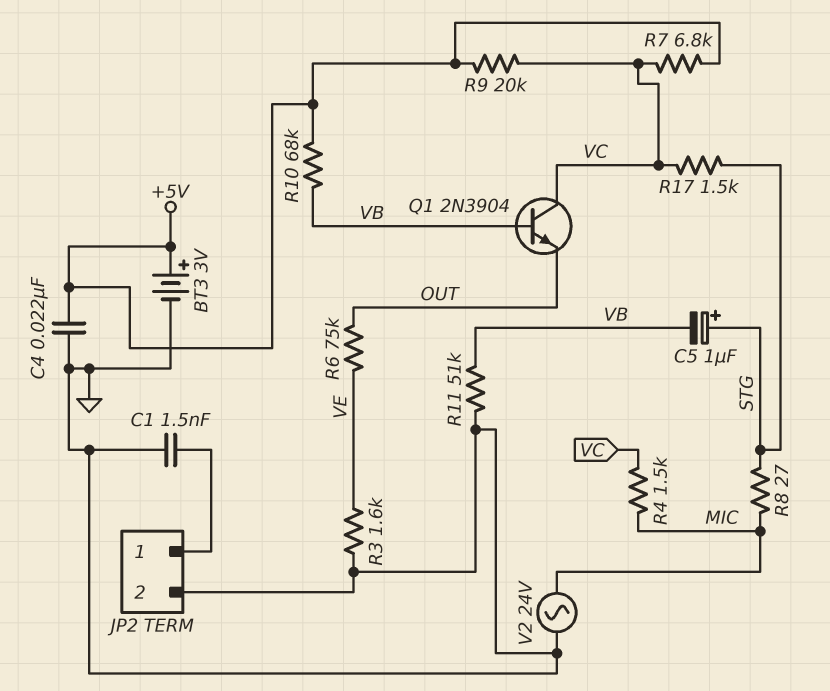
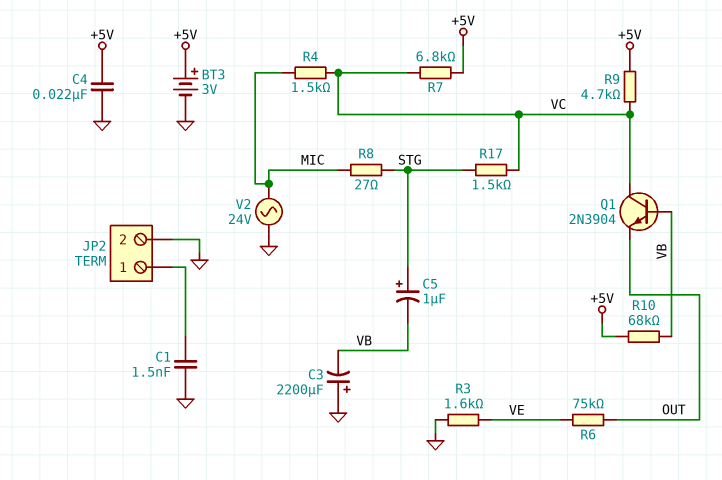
C3: none -> 2200uF (plus GND, minus VB)
R9: 20k (+5V, VC) -> 4.7k (+5V, VC)
R11: 51k (GND, VB) -> none

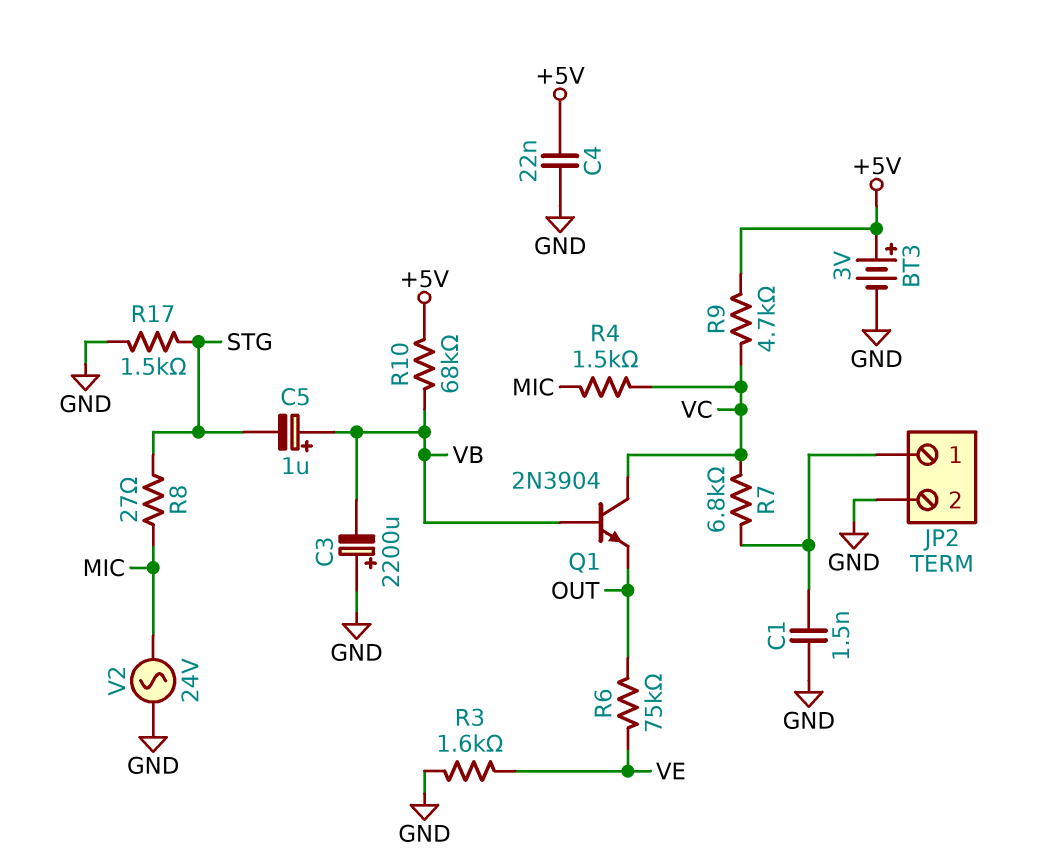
C5: 1uF (plus STG, minus VB) -> 1uF (plus VB, minus STG)
R7: 6.8k (+5V, VC) -> 6.8k (JP2/1, VC)
R17: 1.5k (STG, VC) -> 1.5k (GND, STG)

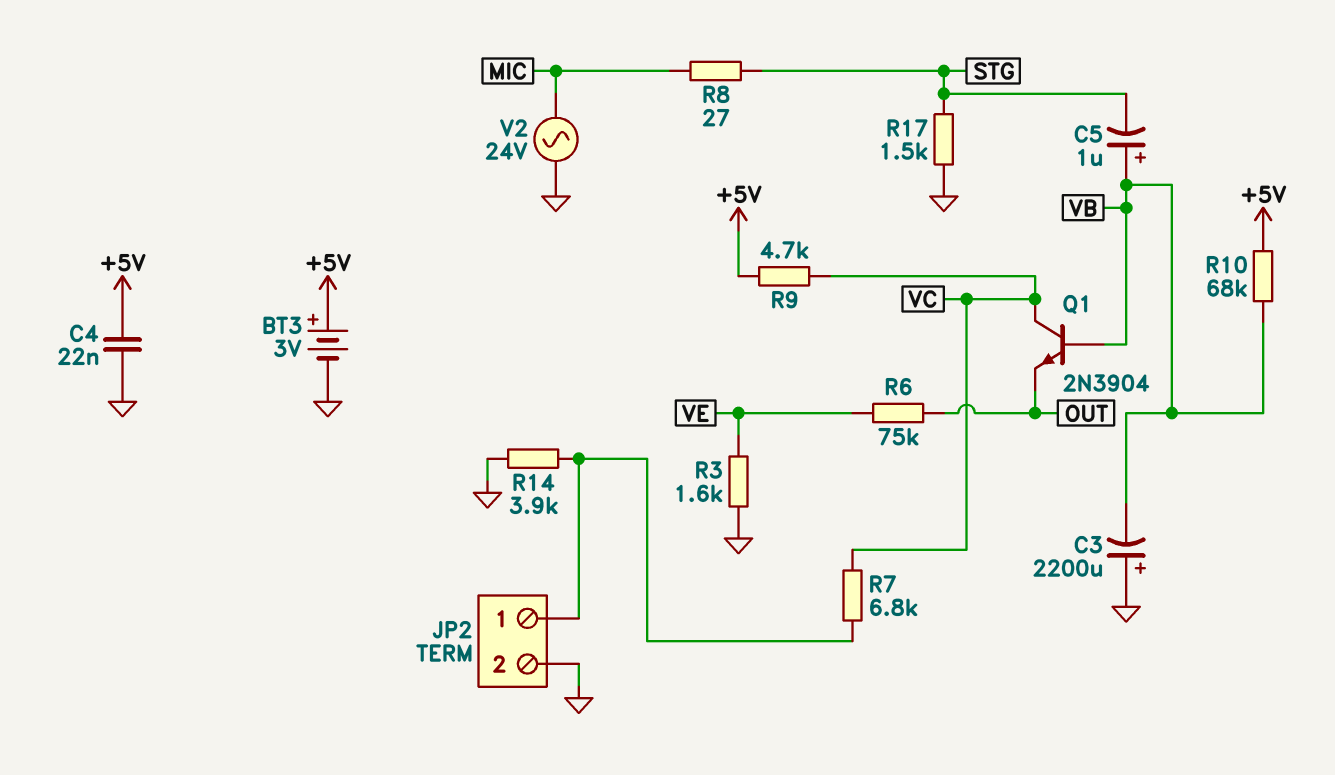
C1: 1.5nF (GND, JP2/1) -> none
R4: 1.5k (MIC, VC) -> none
R14: none -> 3.9k (GND, JP2/1)

